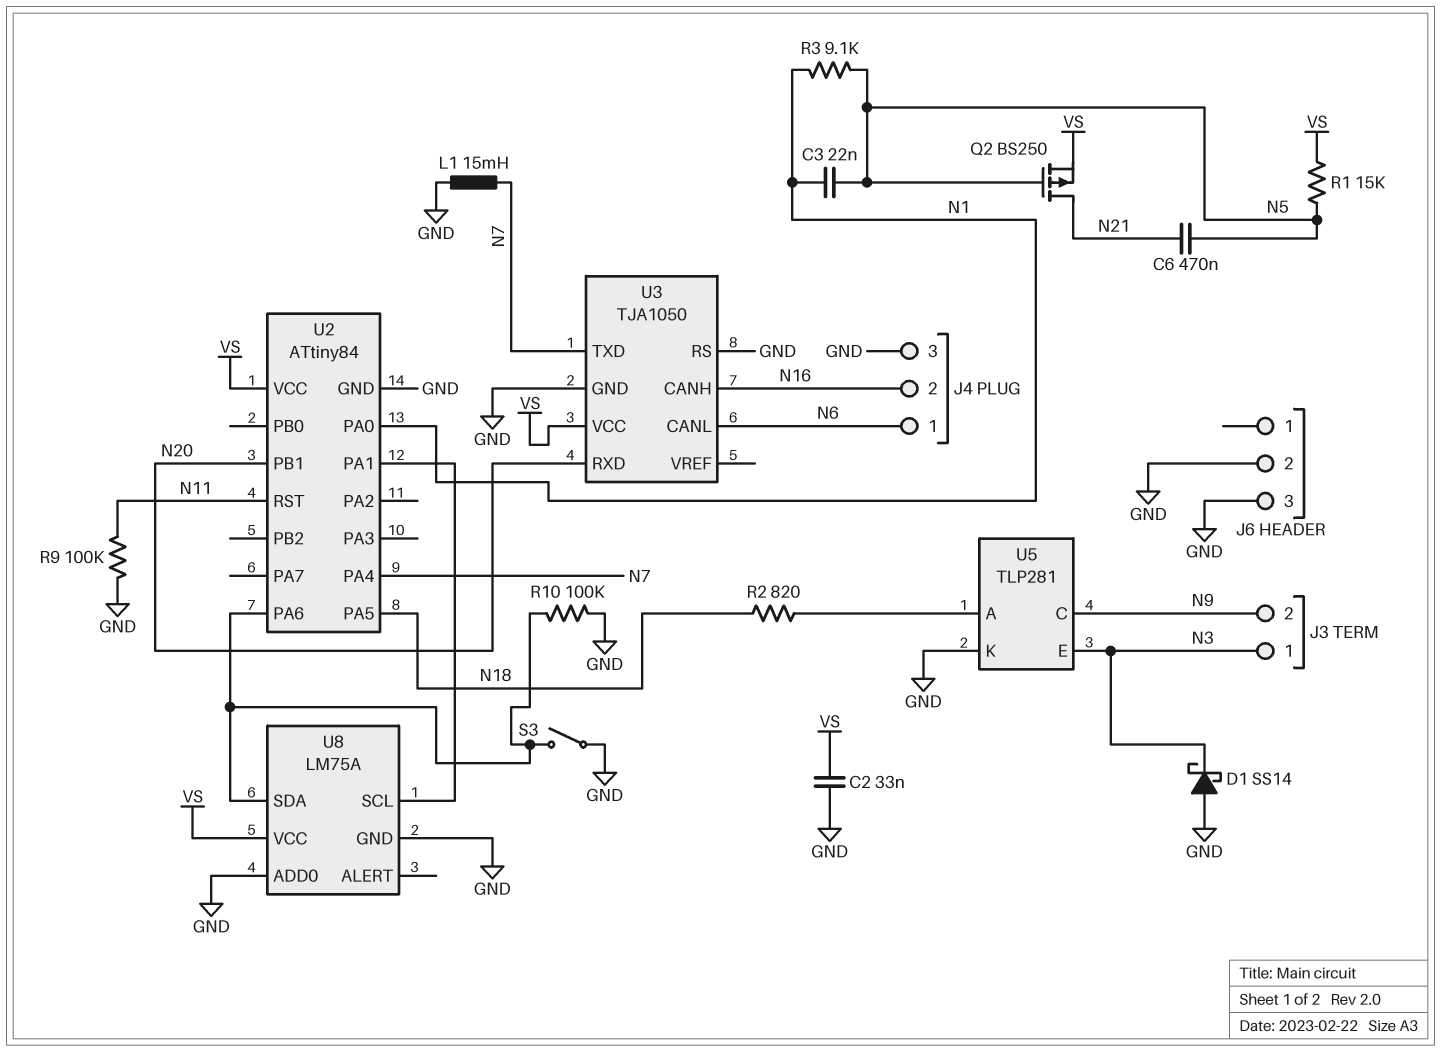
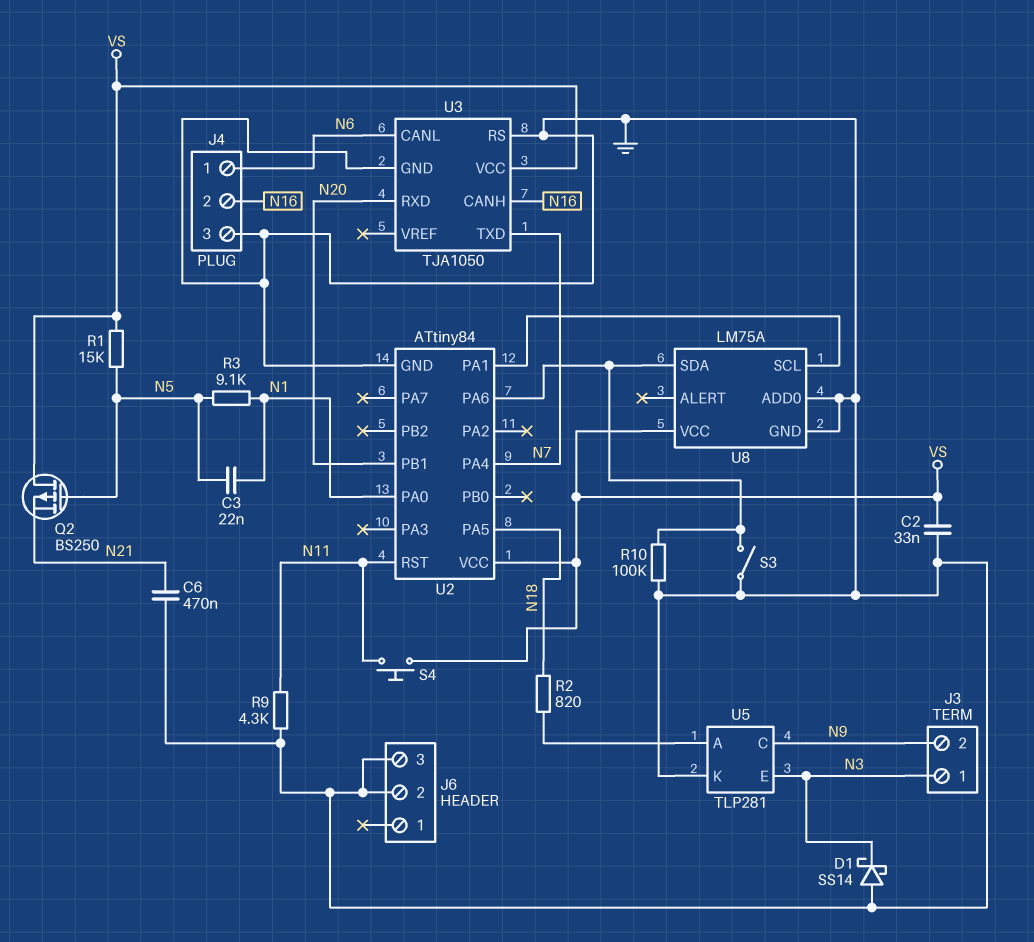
C6: 470nF (N5, N21) -> 470nF (GND, N21)
L1: 15mH (GND, N7) -> none
Q2: PMOS BS250 (G N5, D N21, S VS) -> PMOS BS250 (G N5, D VS, S N21)
R9: 100k (GND, N11) -> 4.3k (GND, N11)
S4: none -> button (N11, VS)

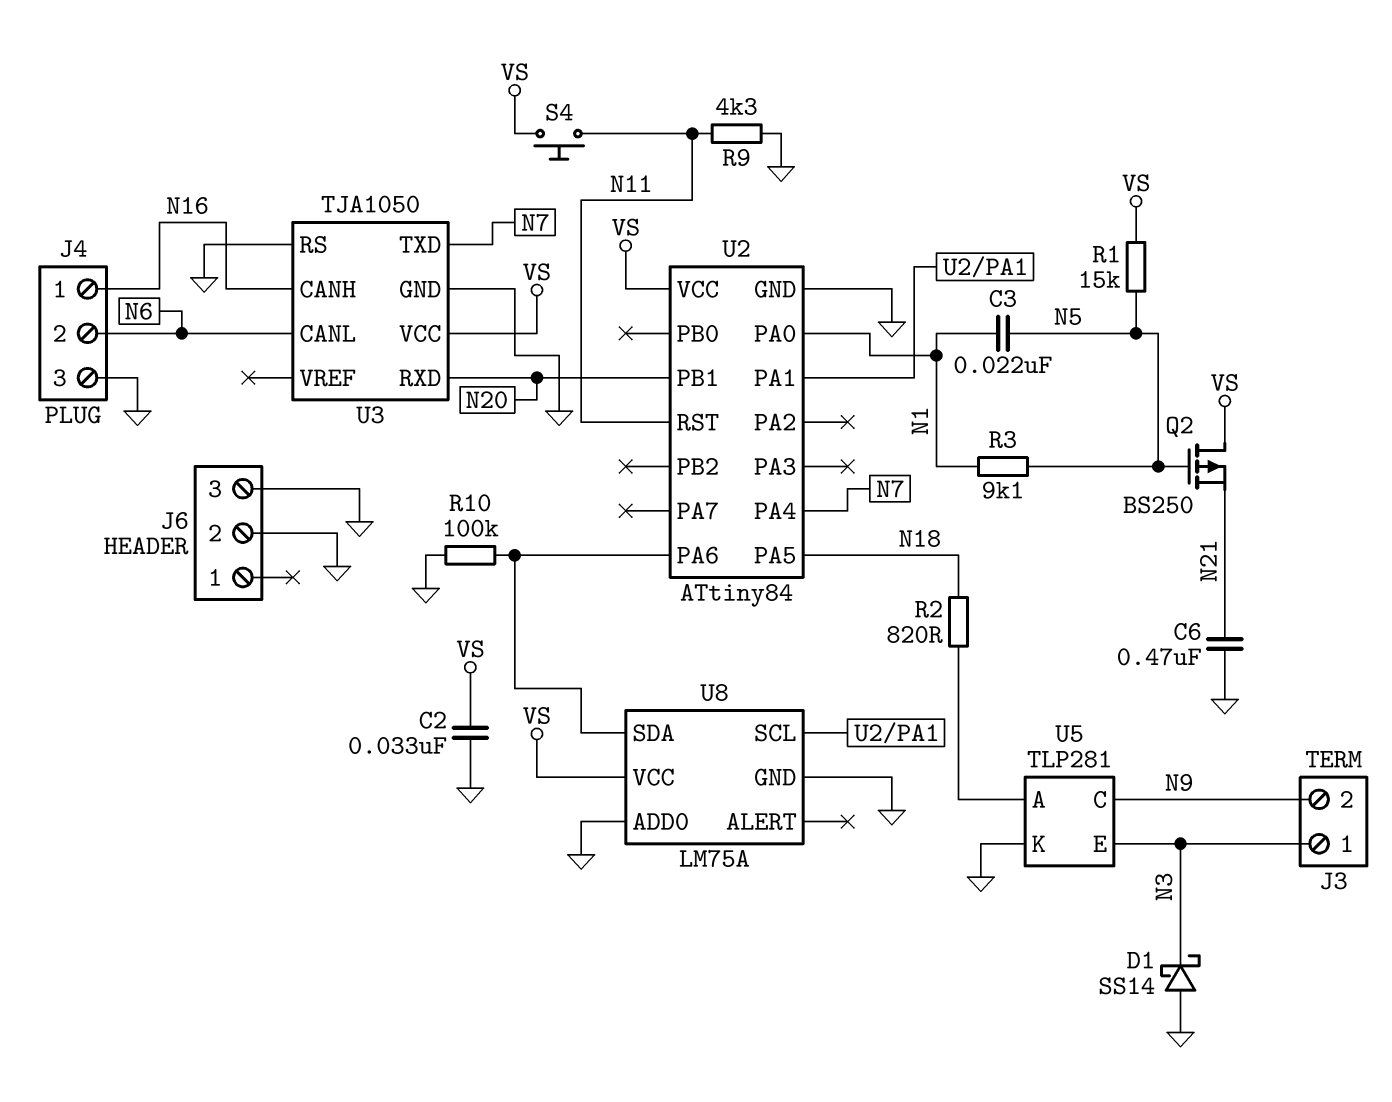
J4 pin 1: N6 -> N16
J4 pin 2: N16 -> N6
S3: switch (GND, U2/PA6) -> none

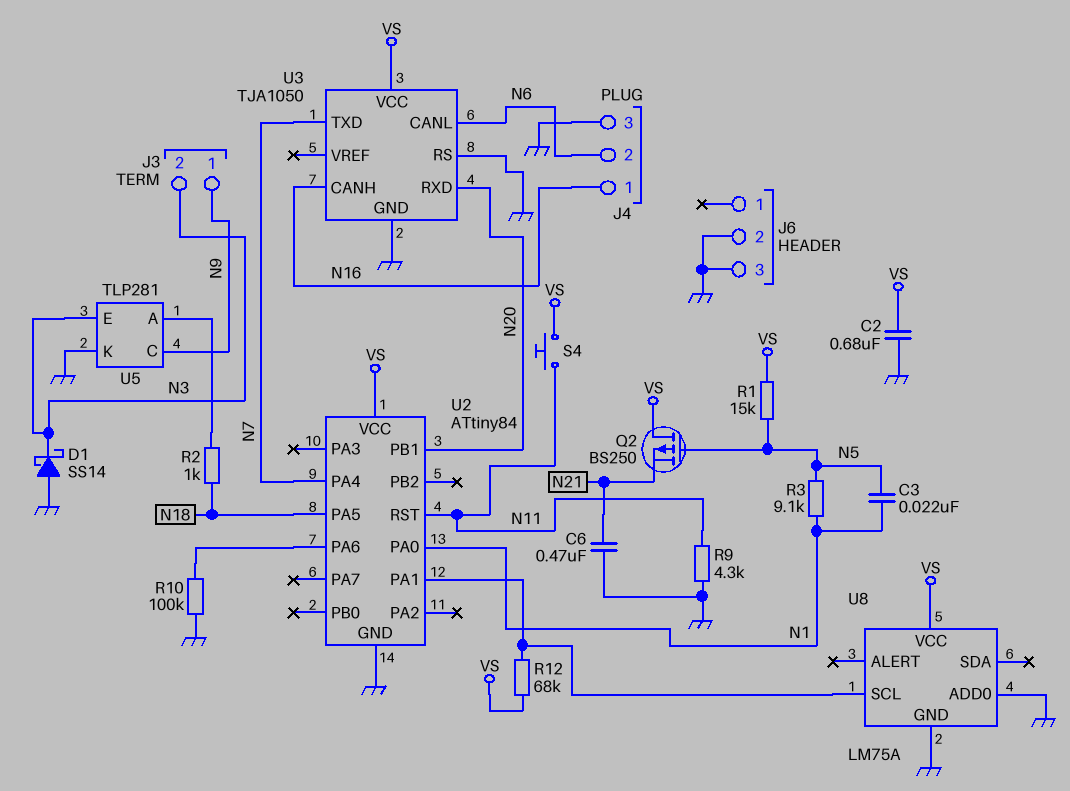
C2: 33nF (GND, VS) -> 680nF (GND, VS)
J3 pin 1: N3 -> N9
J3 pin 2: N9 -> N3
R2: 820 (N18, U5/A) -> 1k (N18, U5/A)
R12: none -> 68k (U2/PA1, VS)
U8 pin SDA: U2/PA6 -> none

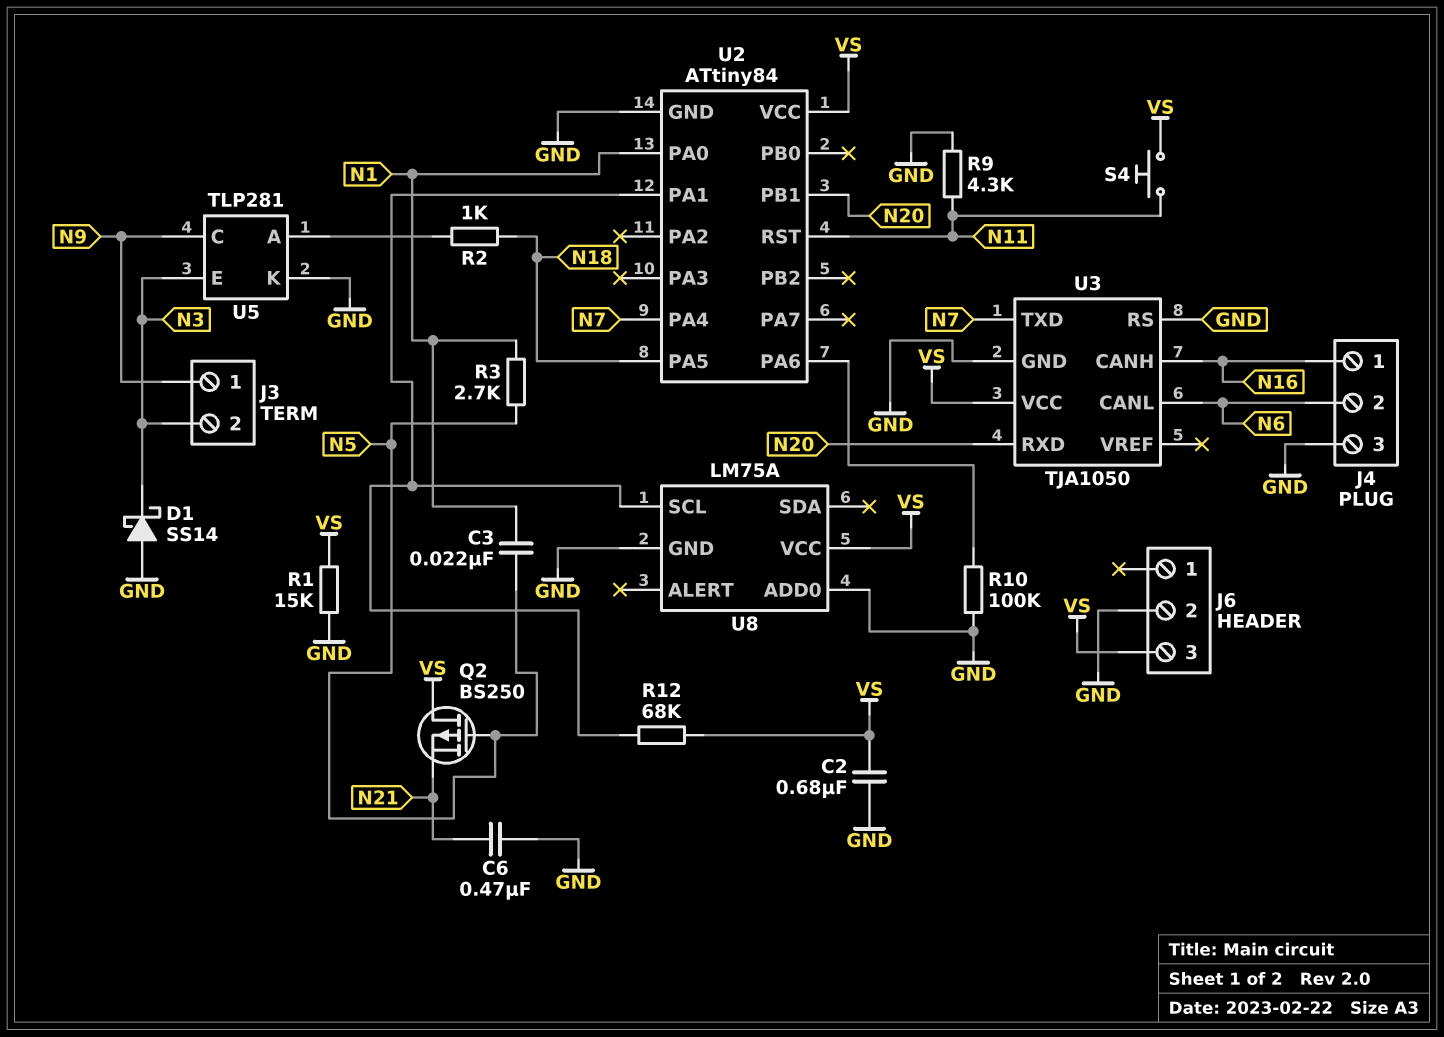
J6 pin 3: GND -> VS
R1: 15k (N5, VS) -> 15k (GND, VS)
R3: 9.1k (N1, N5) -> 2.7k (N1, N5)

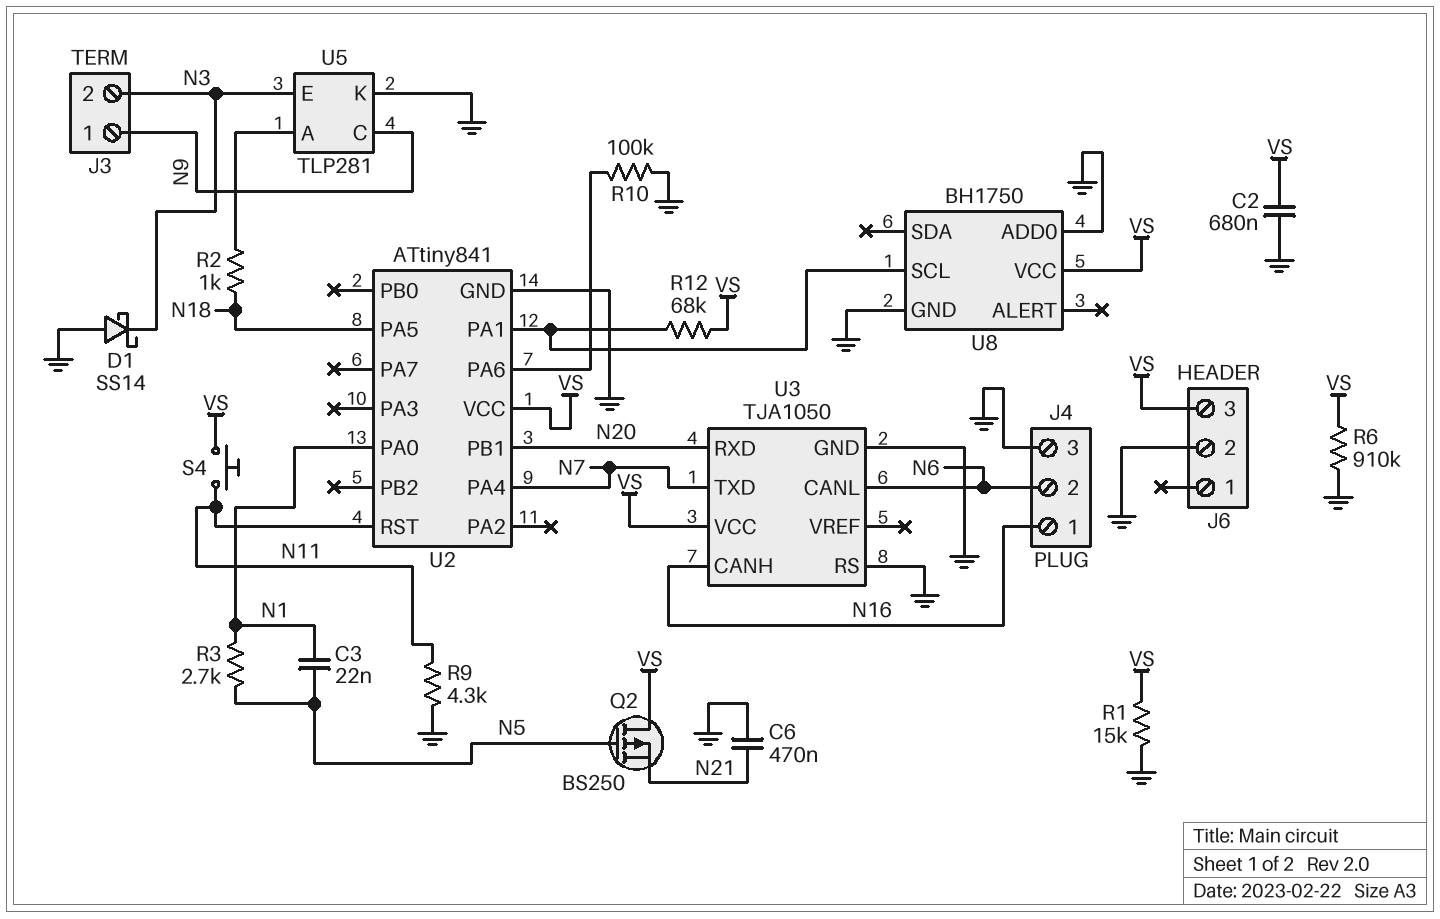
R6: none -> 910k (GND, VS)
U2: ATtiny84 -> ATtiny841
U8: LM75A -> BH1750

